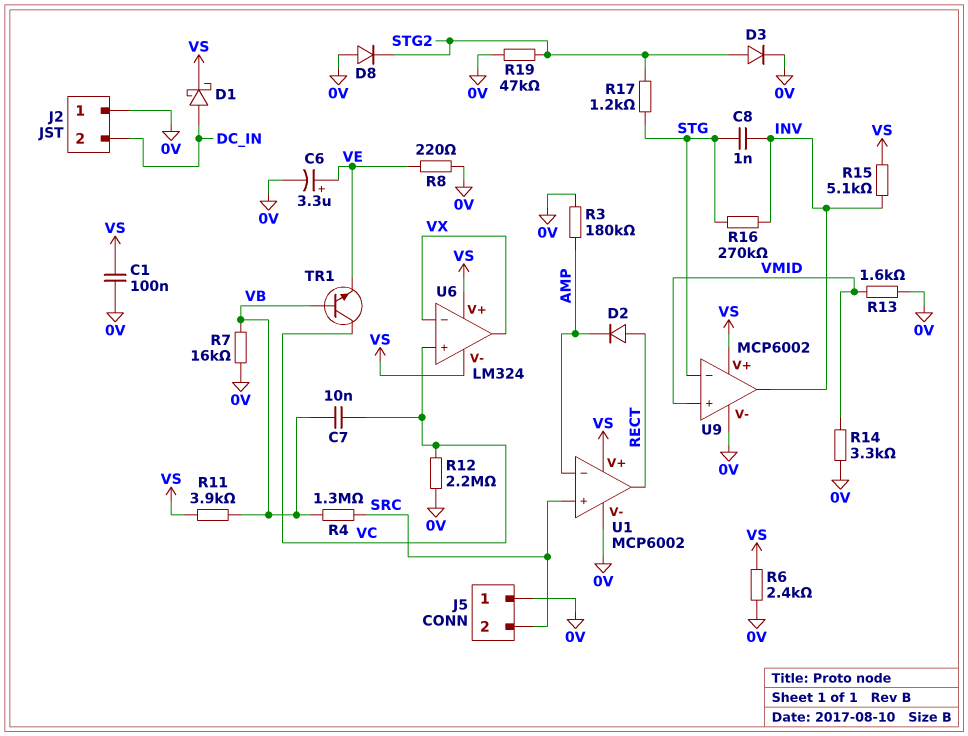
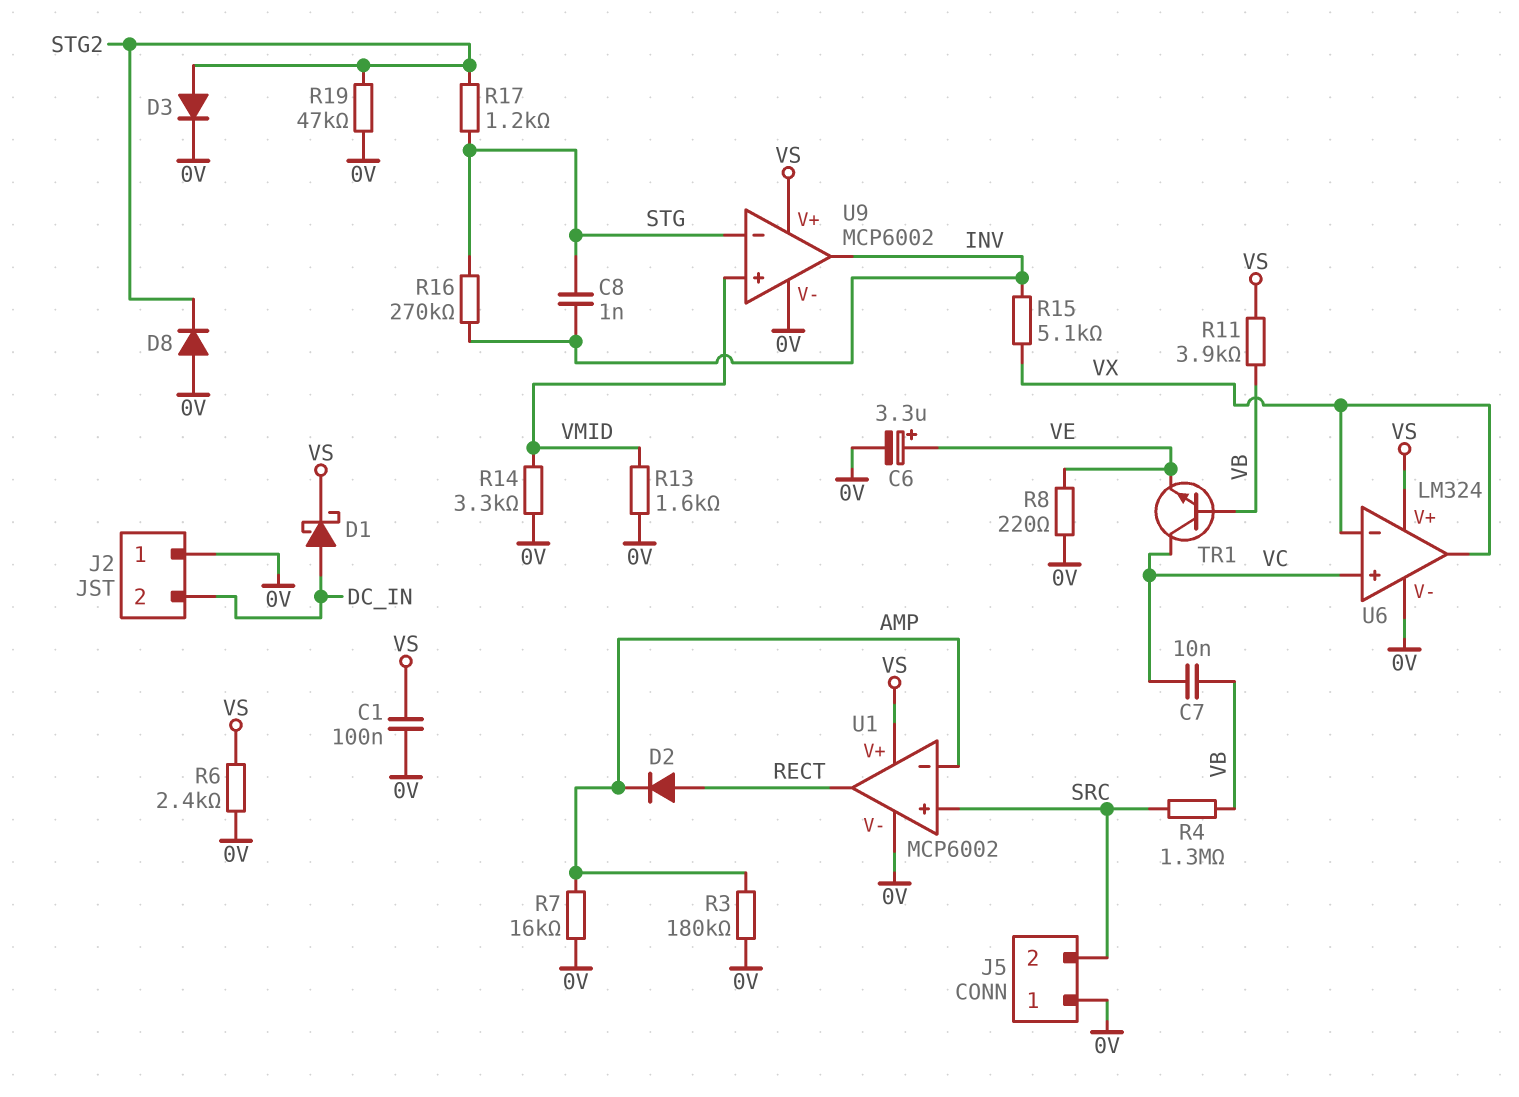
R7: 16k (0V, VB) -> 16k (0V, AMP)
R12: 2.2M (0V, VC) -> none
R15: 5.1k (INV, VS) -> 5.1k (INV, VX)
U6 pin V-: VS -> 0V

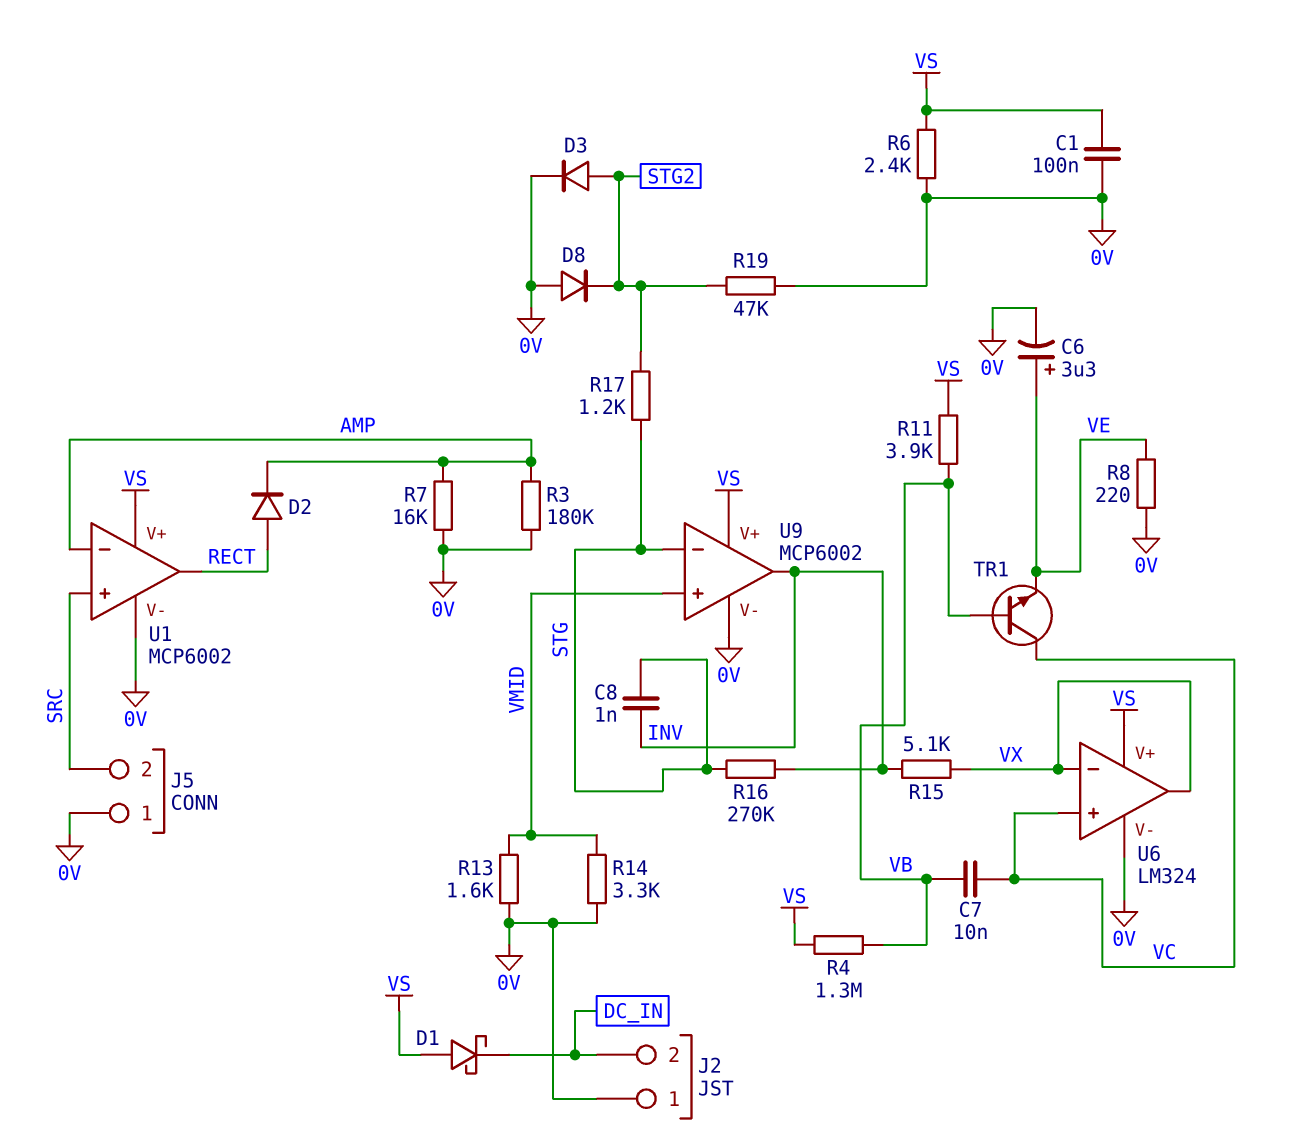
D1: schottky (A DC_IN, K VS) -> schottky (A VS, K DC_IN)
R4: 1.3M (SRC, VB) -> 1.3M (VB, VS)

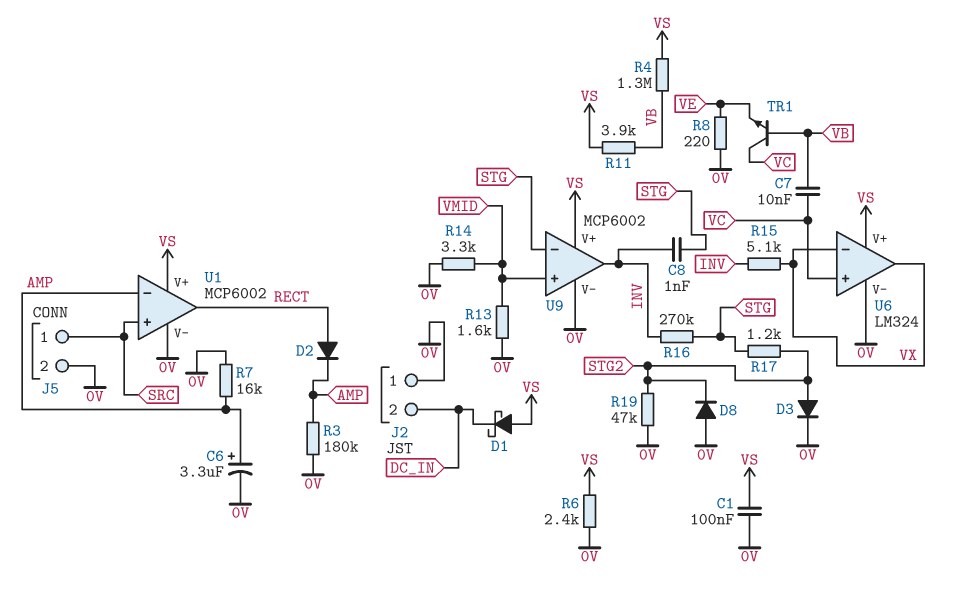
C6: 3.3uF (plus VE, minus 0V) -> 3.3uF (plus AMP, minus 0V)
J5 pin 1: 0V -> SRC
J5 pin 2: SRC -> 0V

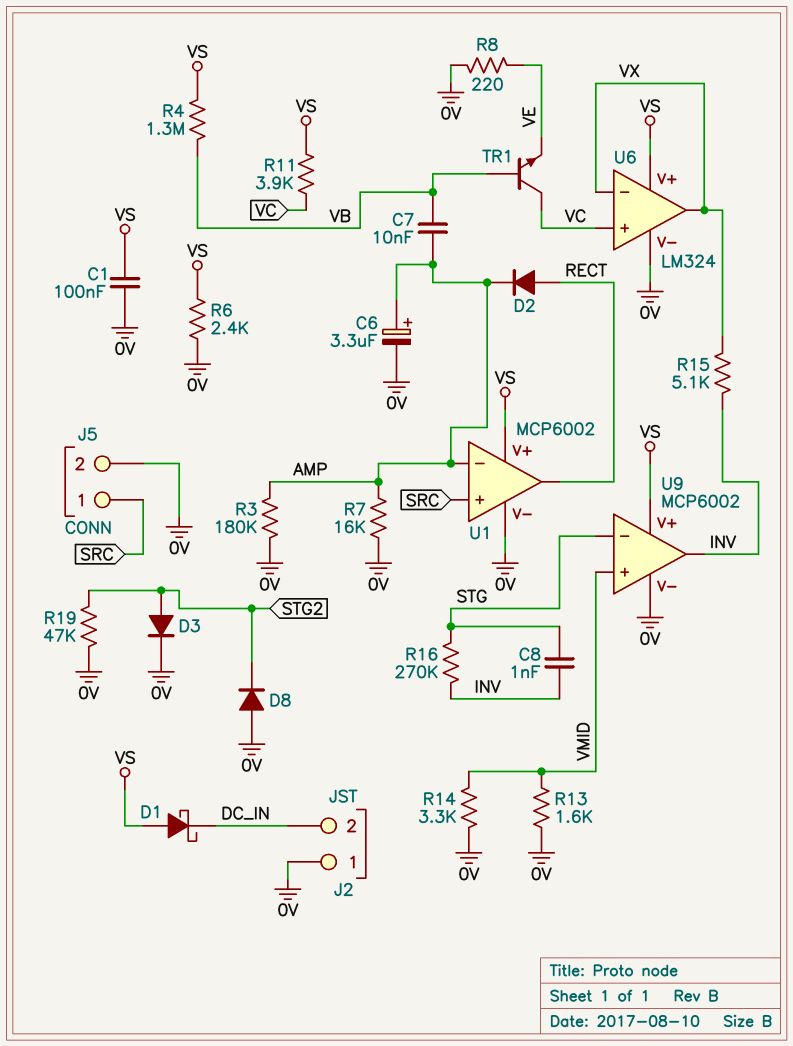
C7: 10nF (VB, VC) -> 10nF (AMP, VB)
R11: 3.9k (VB, VS) -> 3.9k (VC, VS)
R17: 1.2k (STG, STG2) -> none

